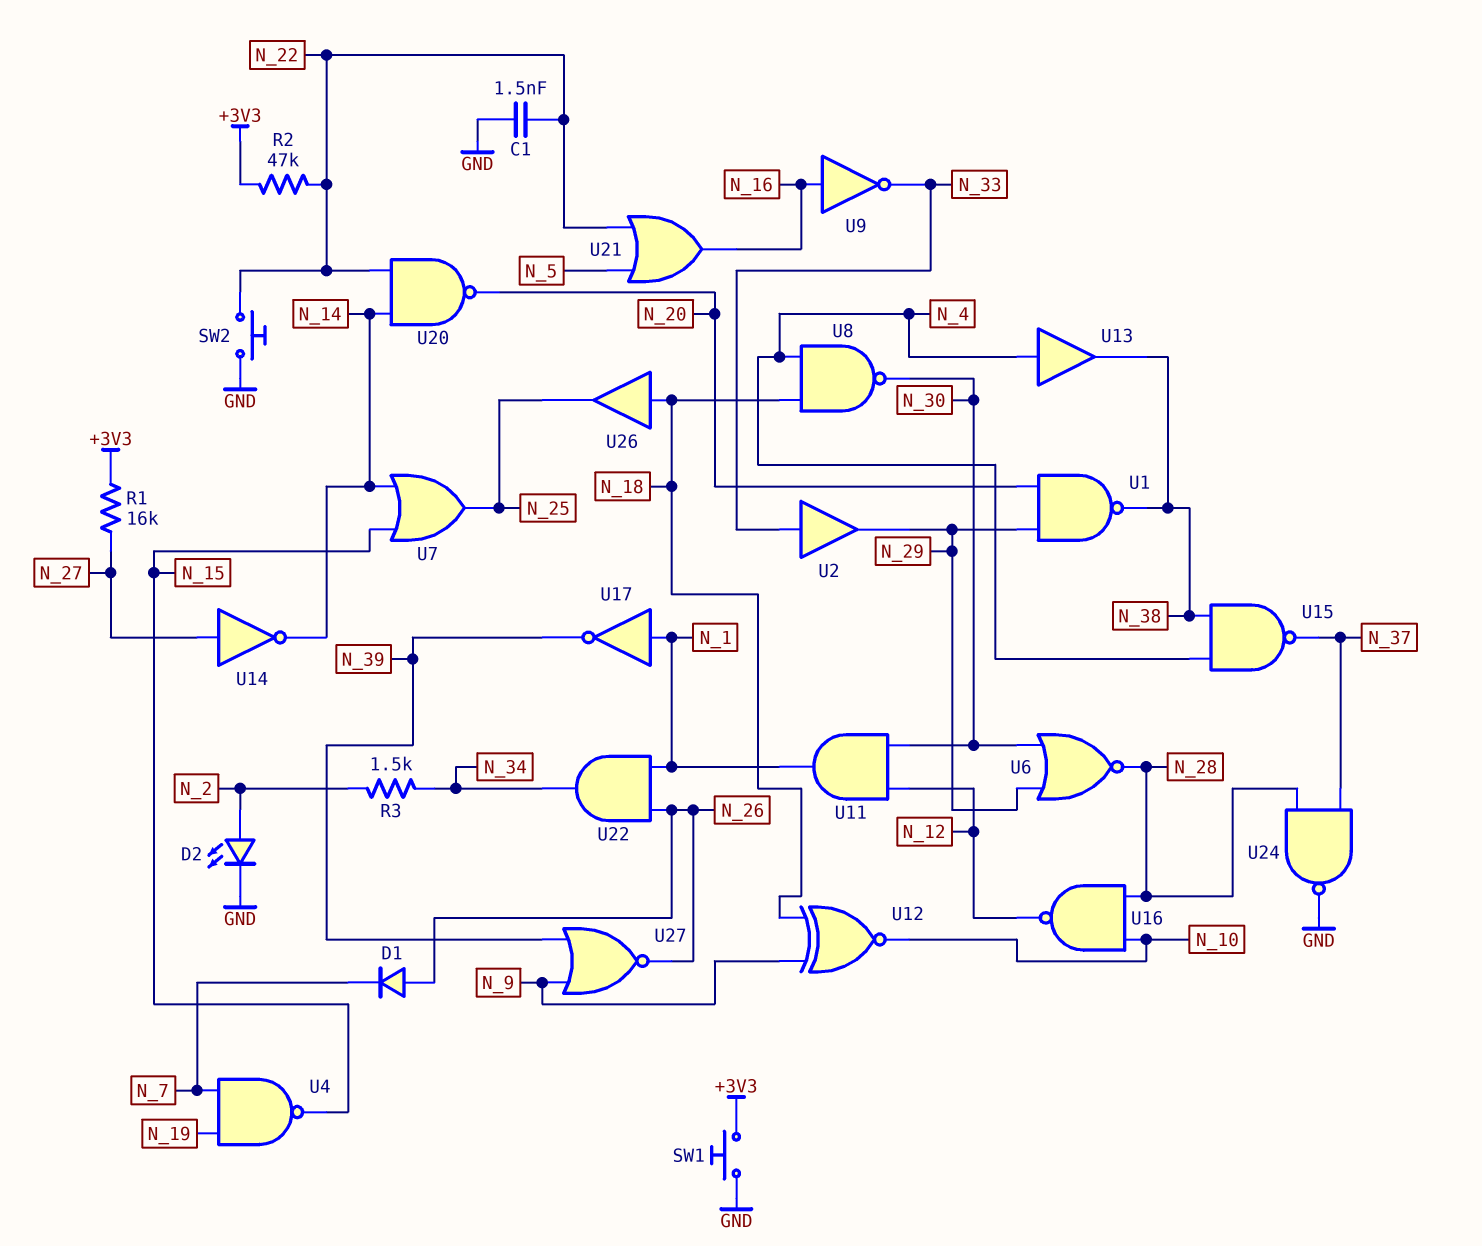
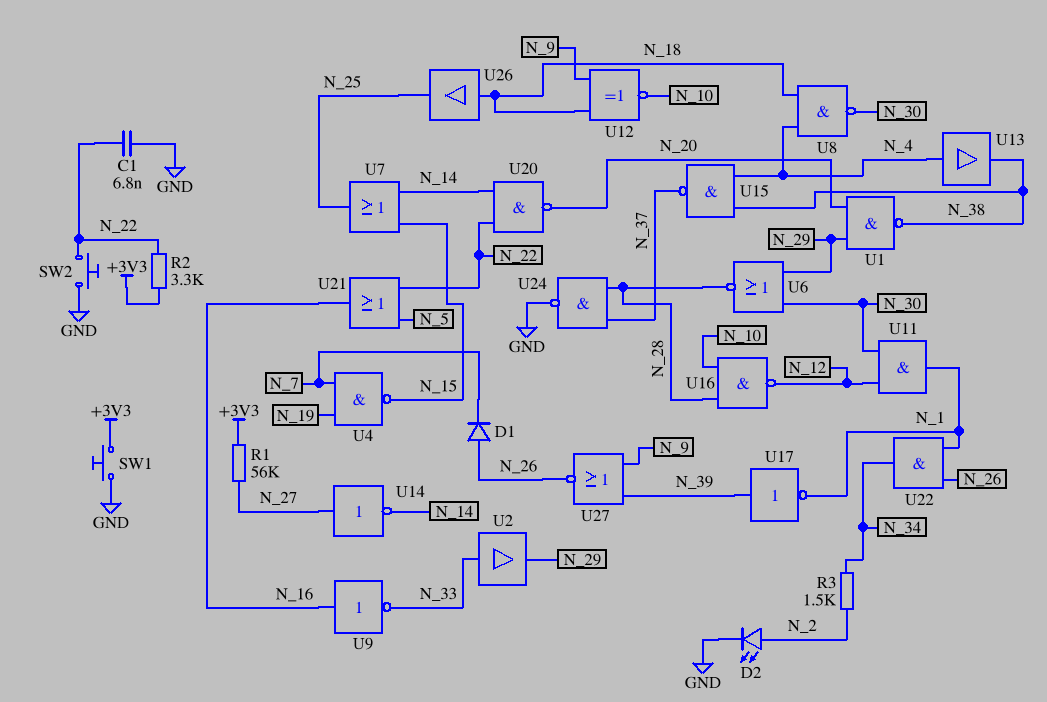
C1: 1.5nF (GND, N_22) -> 6.8nF (GND, N_22)
R1: 16k (+3V3, N_27) -> 56k (+3V3, N_27)
R2: 47k (+3V3, N_22) -> 3.3k (+3V3, N_22)
U17: NOT (in N_1, out N_39) -> NOT (in N_39, out N_1)

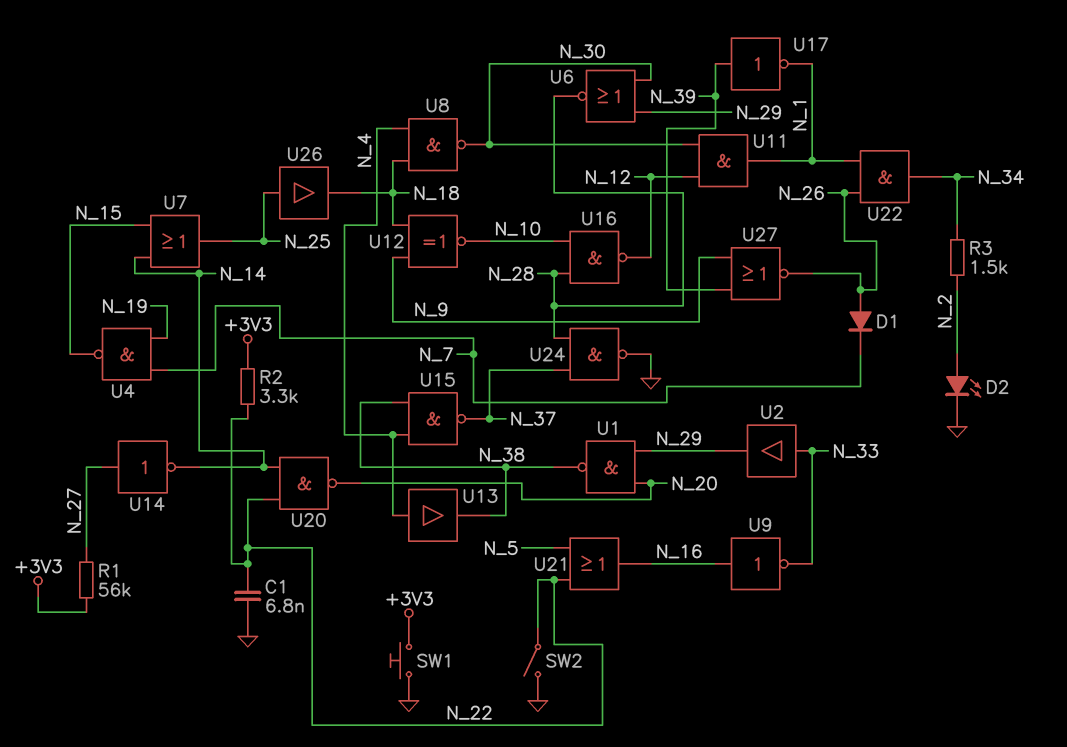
SW2: button (GND, N_22) -> switch (GND, N_22)
U26: buffer (in N_18, out N_25) -> buffer (in N_25, out N_18)

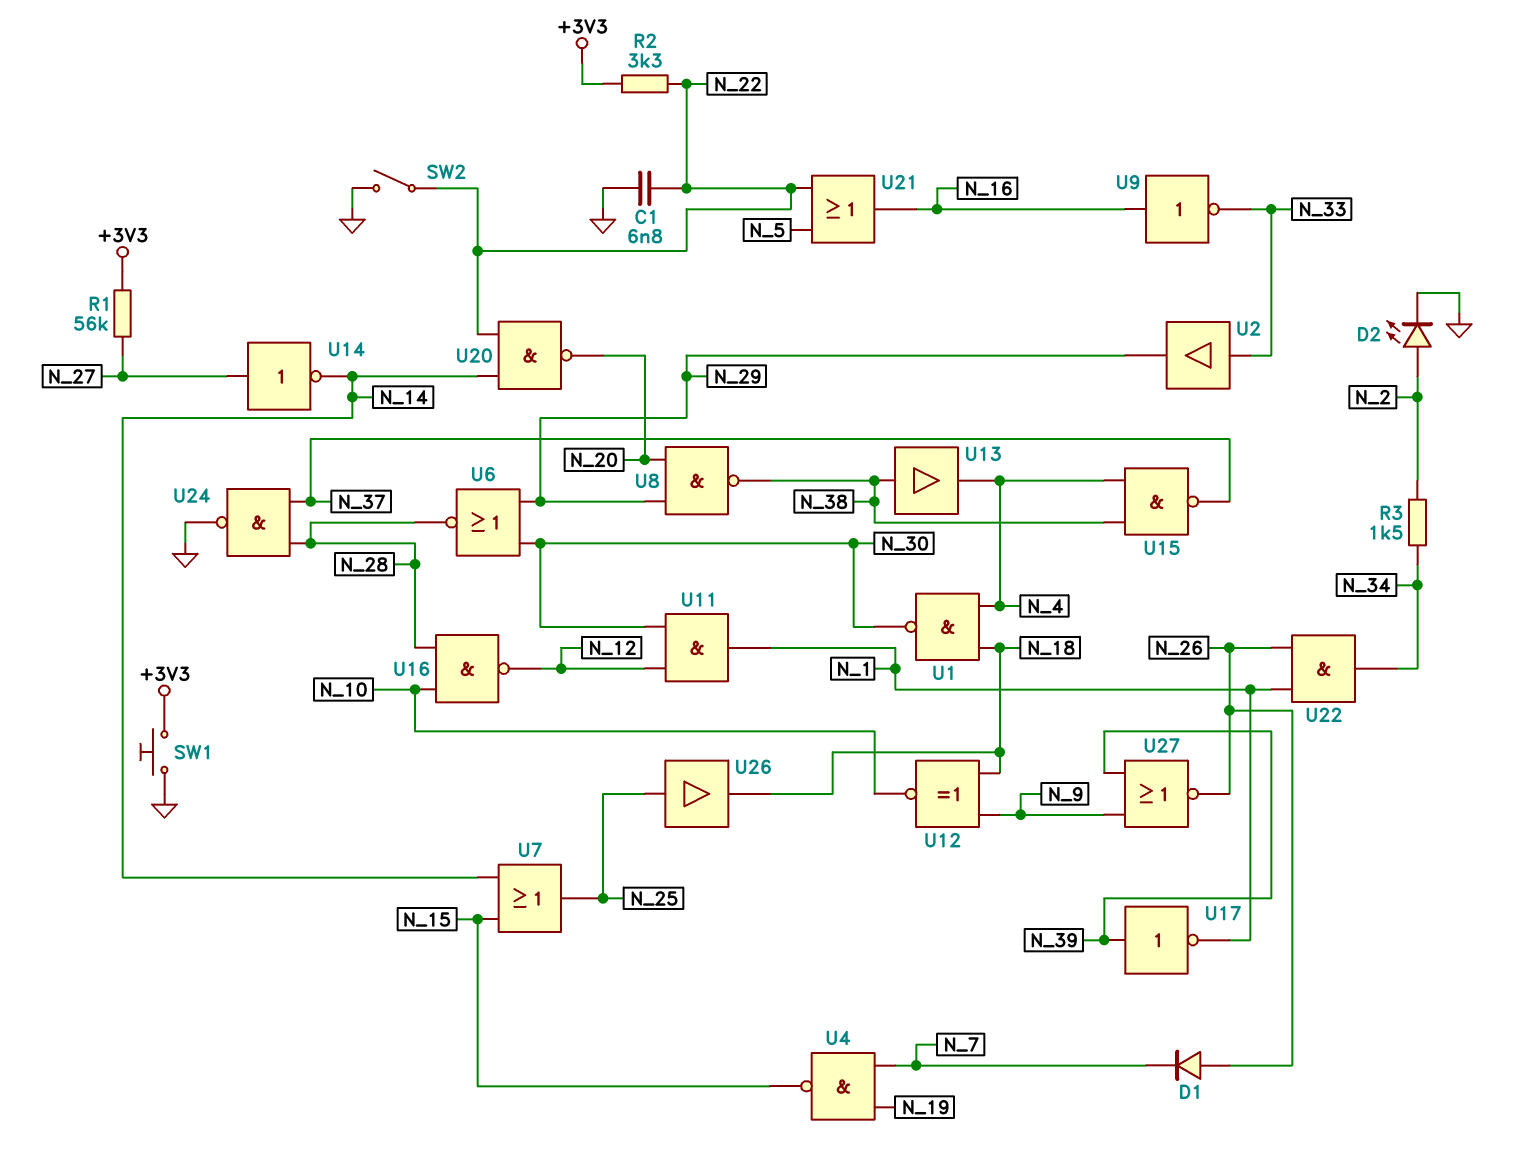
U1: NAND (in N_20, in N_29, out N_38) -> NAND (in N_4, in N_18, out N_30)
U8: NAND (in N_4, in N_18, out N_30) -> NAND (in N_20, in N_29, out N_38)
U13: buffer (in N_4, out N_38) -> buffer (in N_38, out N_4)

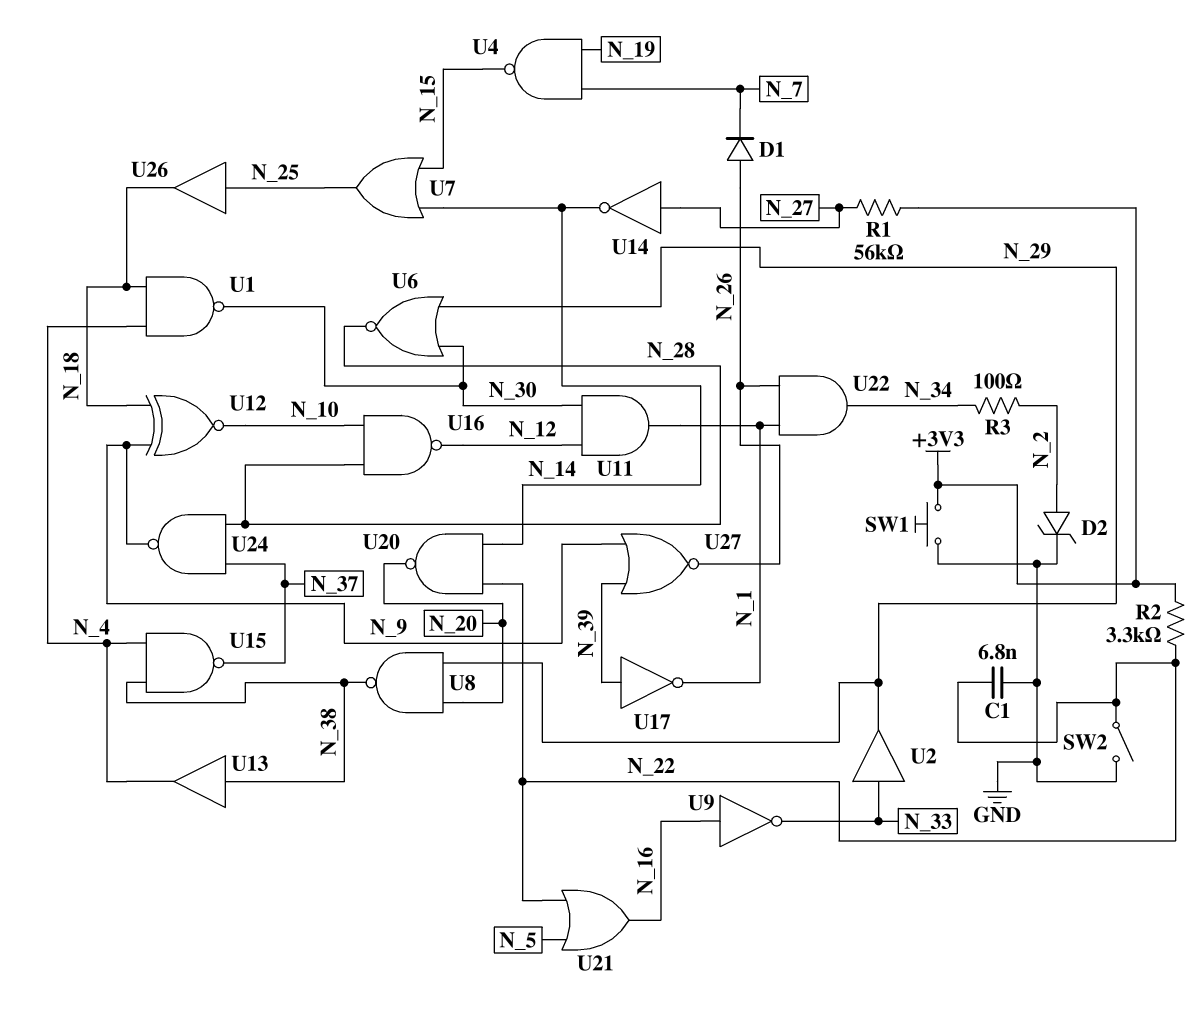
D2: LED (A N_2, K GND) -> zener (A N_2, K GND)
R3: 1.5k (N_2, N_34) -> 100 (N_2, N_34)
U24: NAND (in N_28, in N_37, out GND) -> NAND (in N_28, in N_37, out N_9)

